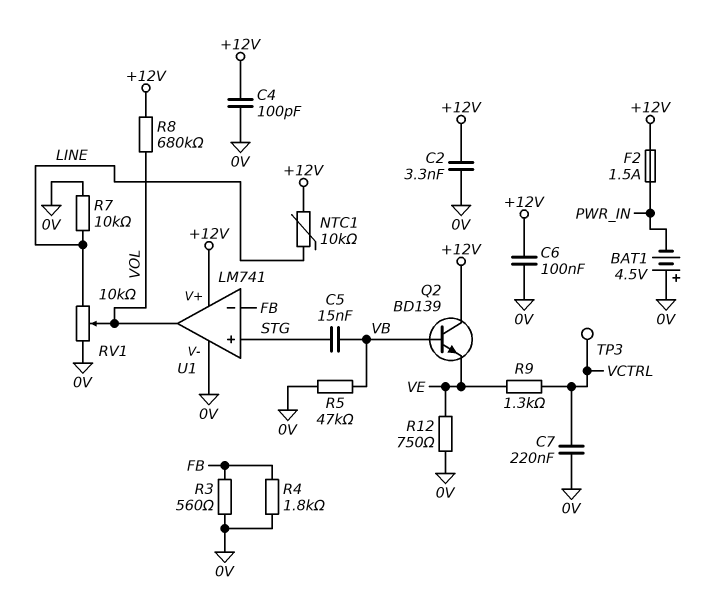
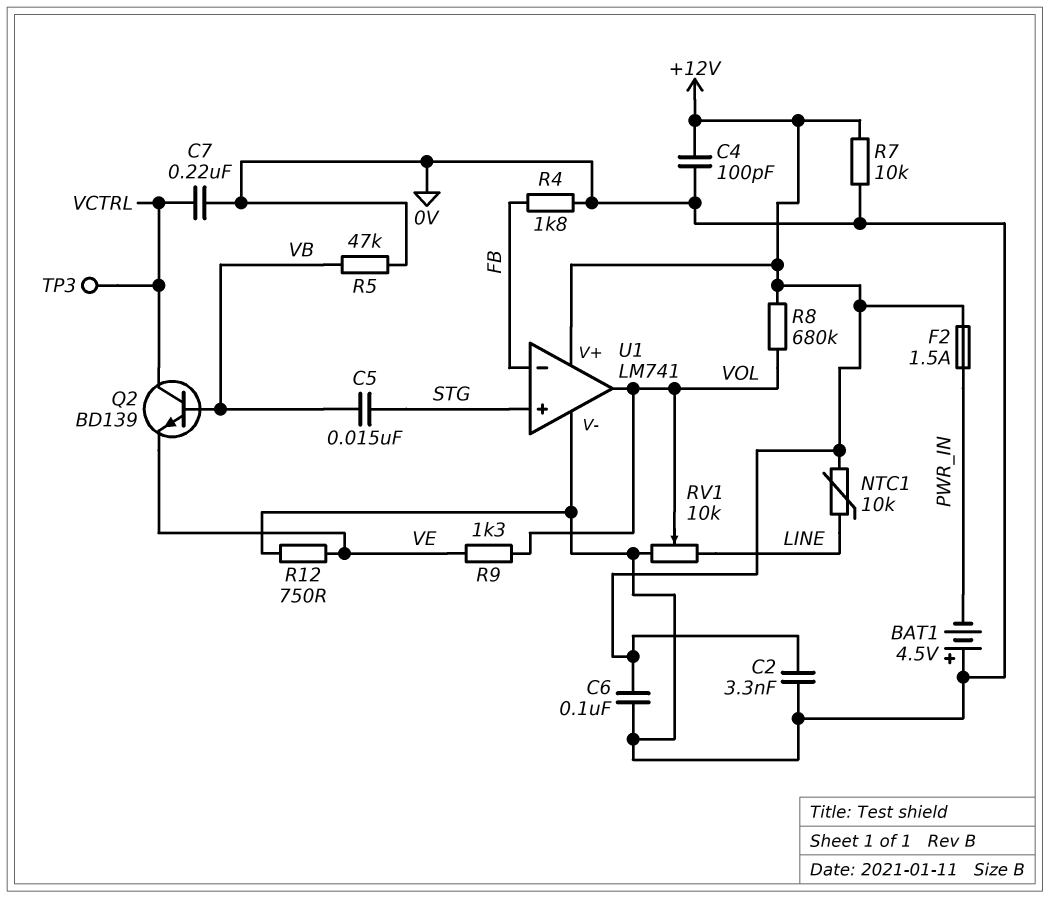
Q2: NPN BD139 (B VB, C +12V, E VE) -> NPN BD139 (B VB, C VCTRL, E VE)
R3: 560 (0V, FB) -> none
R7: 10k (0V, LINE) -> 10k (+12V, 0V)
R9: 1.3k (VCTRL, VE) -> 1.3k (VE, VOL)

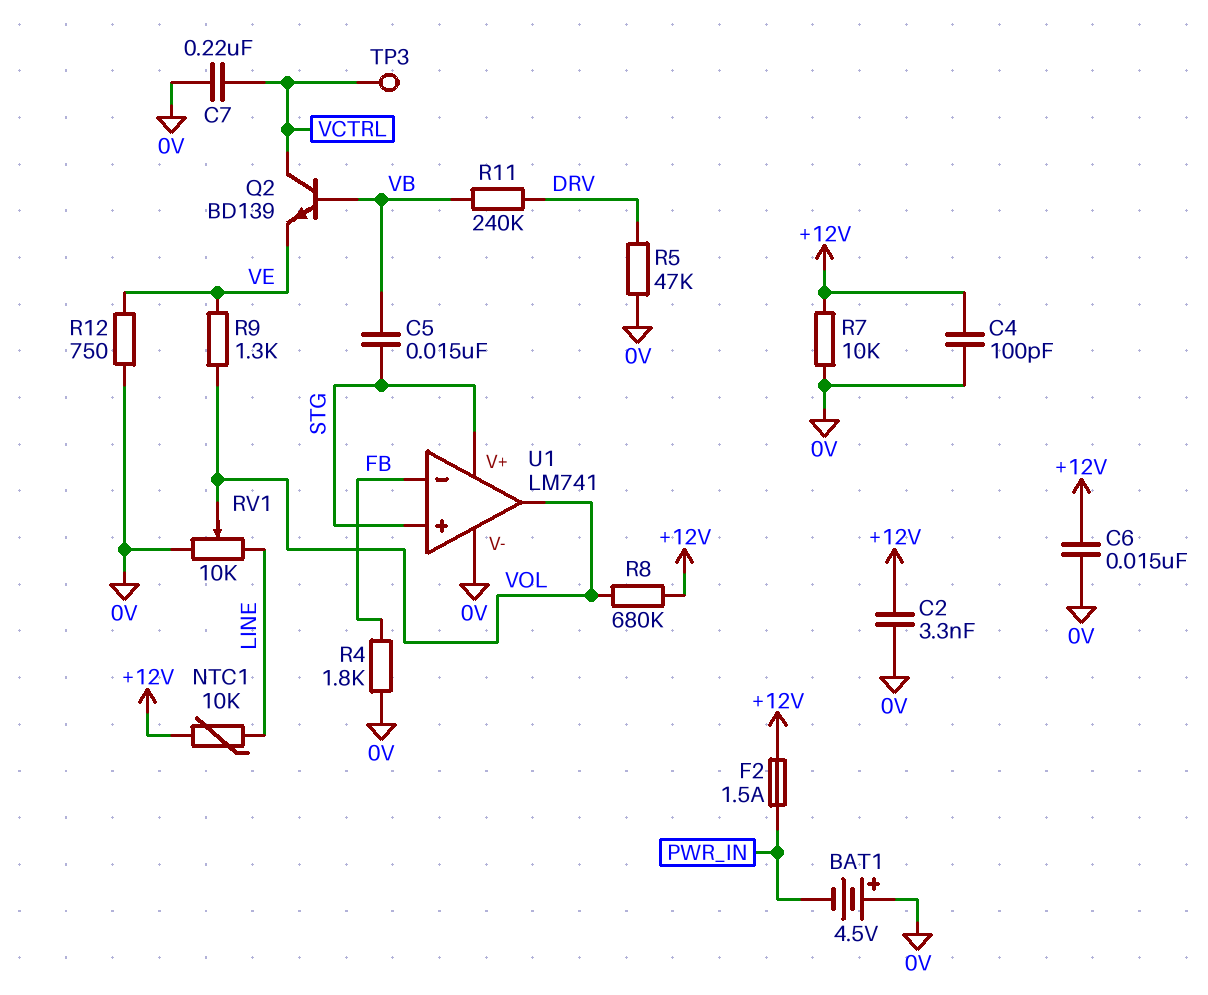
C6: 100nF (+12V, 0V) -> 15nF (+12V, 0V)
R5: 47k (0V, VB) -> 47k (0V, DRV)
R11: none -> 240k (DRV, VB)
U1 pin V+: +12V -> STG

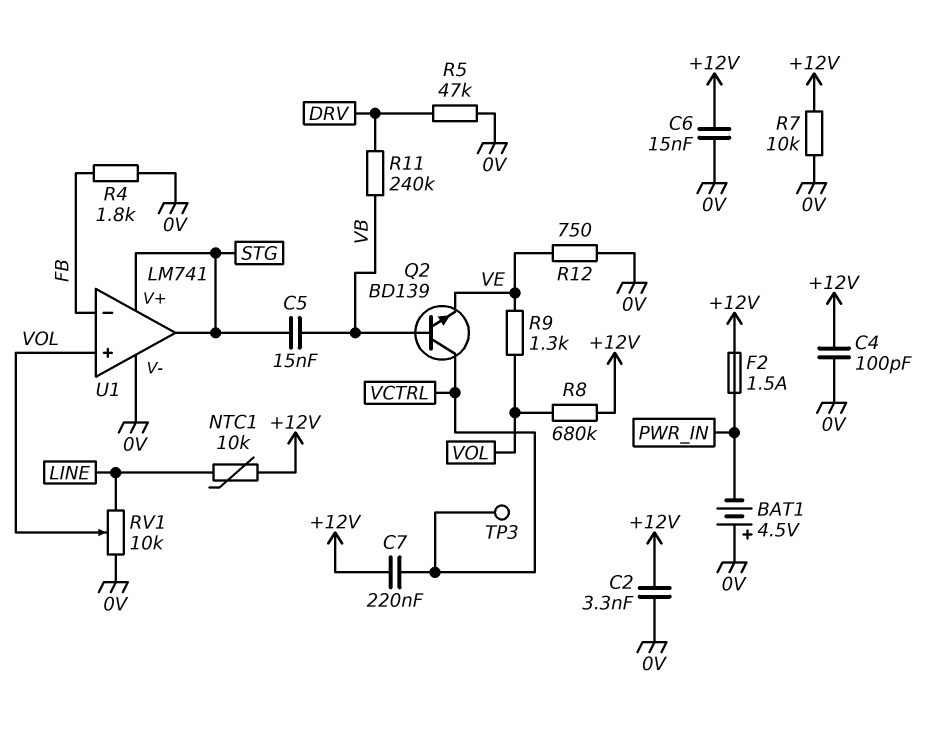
C7: 220nF (0V, VCTRL) -> 220nF (+12V, VCTRL)
U1 pin in+: STG -> VOL
U1 pin out: VOL -> STG

